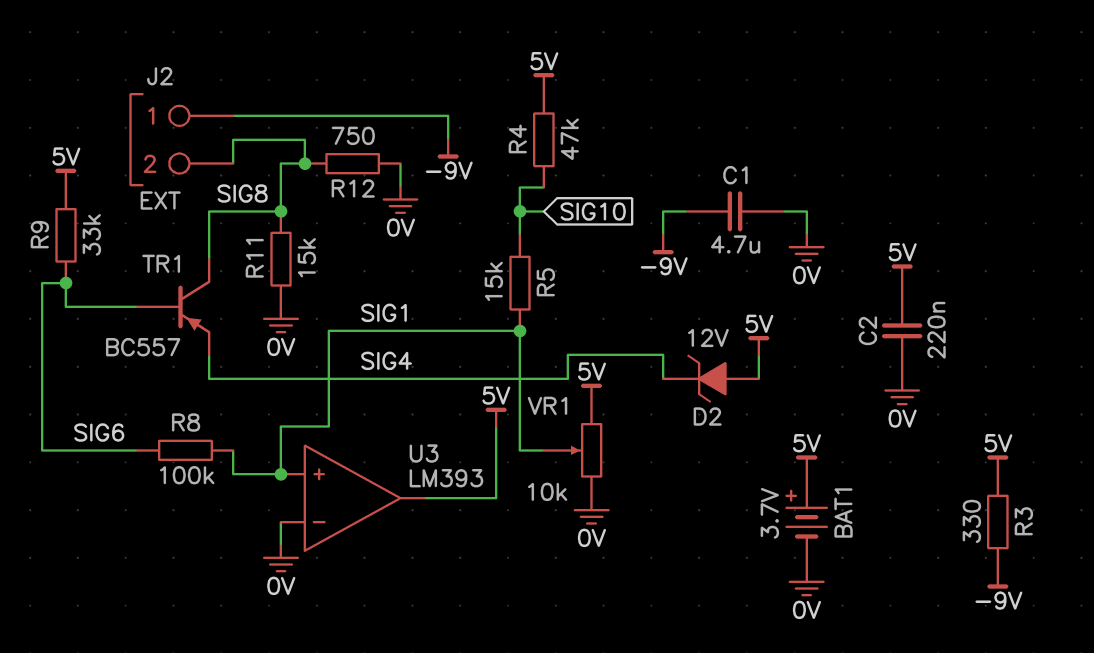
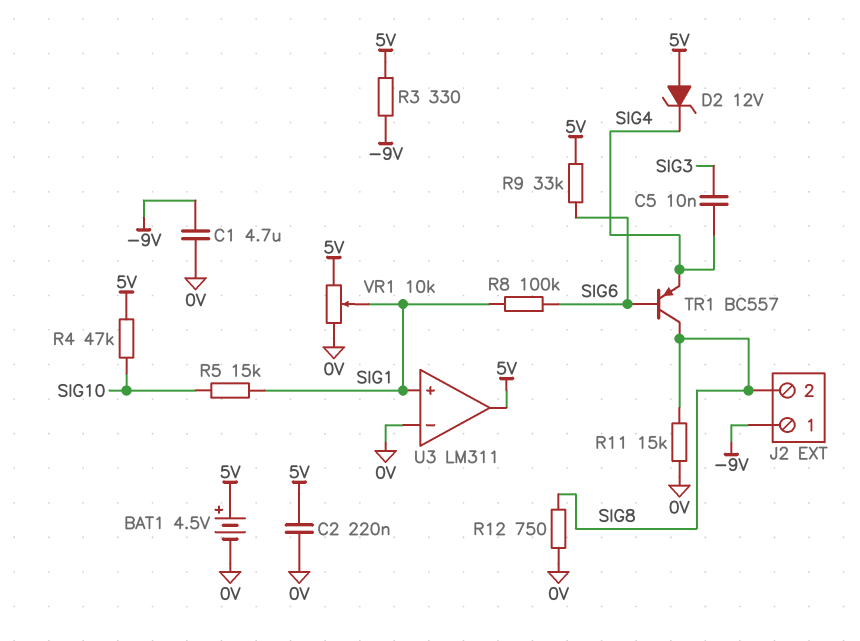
BAT1: 3.7V (plus 5V, minus 0V) -> 4.5V (plus 5V, minus 0V)
C5: none -> 10nF (SIG3, SIG4)
U3: LM393 -> LM311

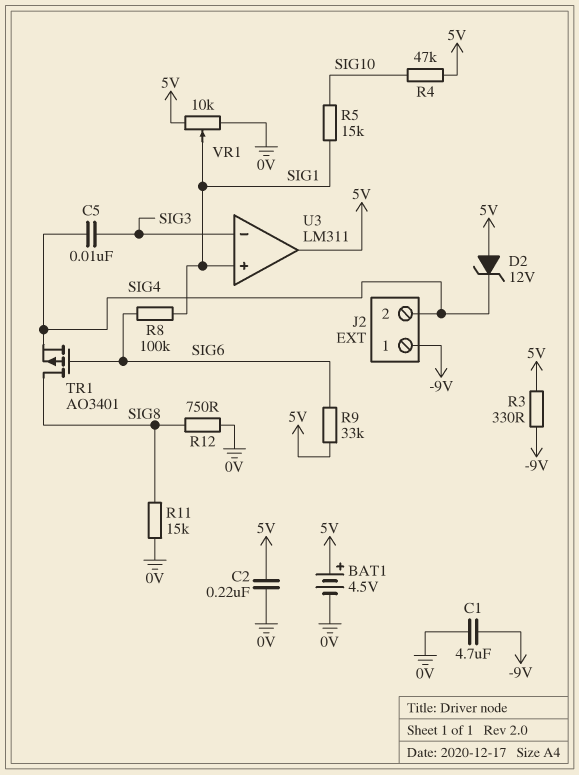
J2 pin 2: SIG8 -> SIG4
TR1: PNP BC557 (B SIG6, C SIG8, E SIG4) -> PMOS AO3401 (G SIG6, D SIG8, S SIG4)
U3 pin in-: 0V -> SIG3

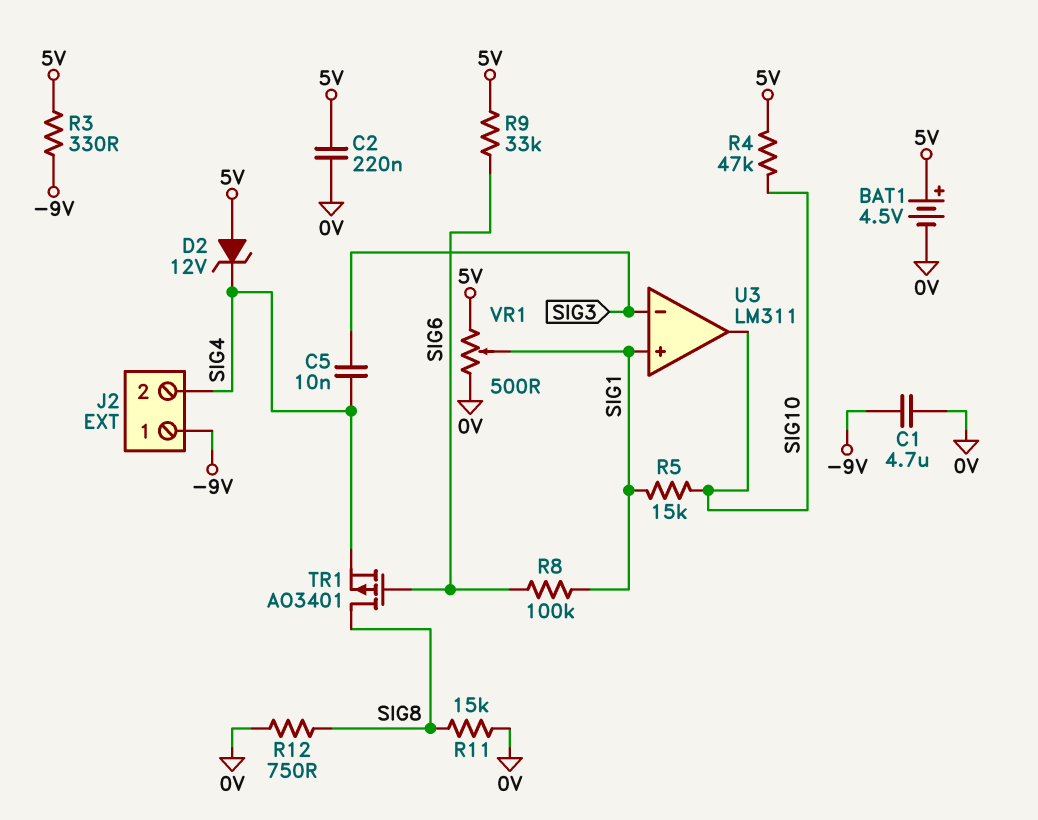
U3 pin out: 5V -> SIG10
VR1: 10k (0V, 5V, wiper SIG1) -> 500 (0V, 5V, wiper SIG1)

